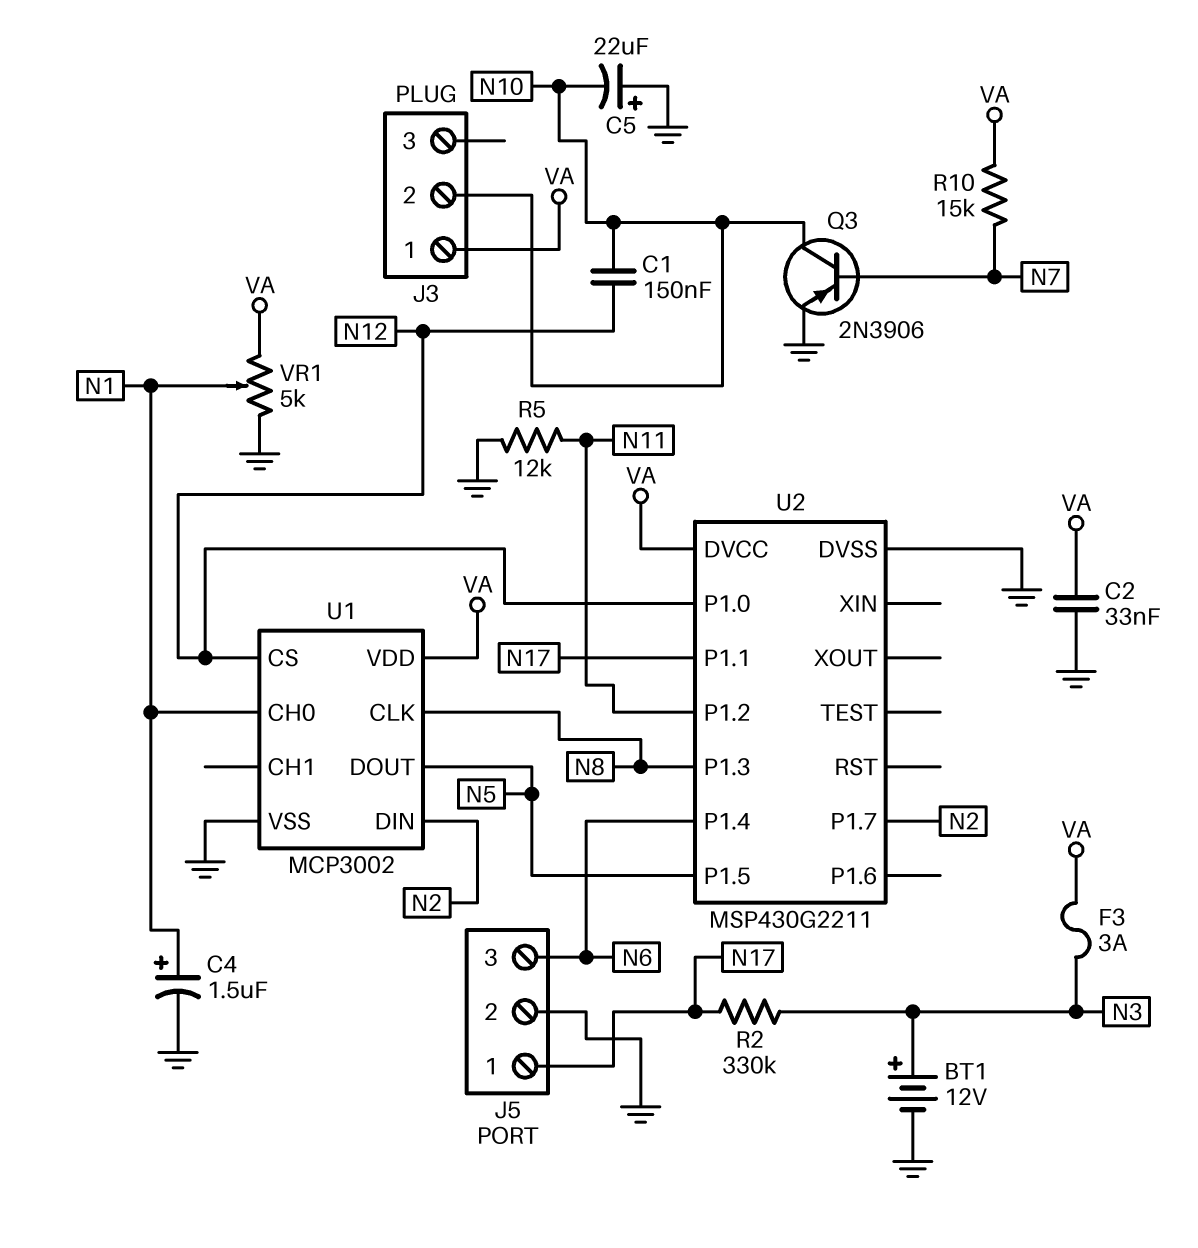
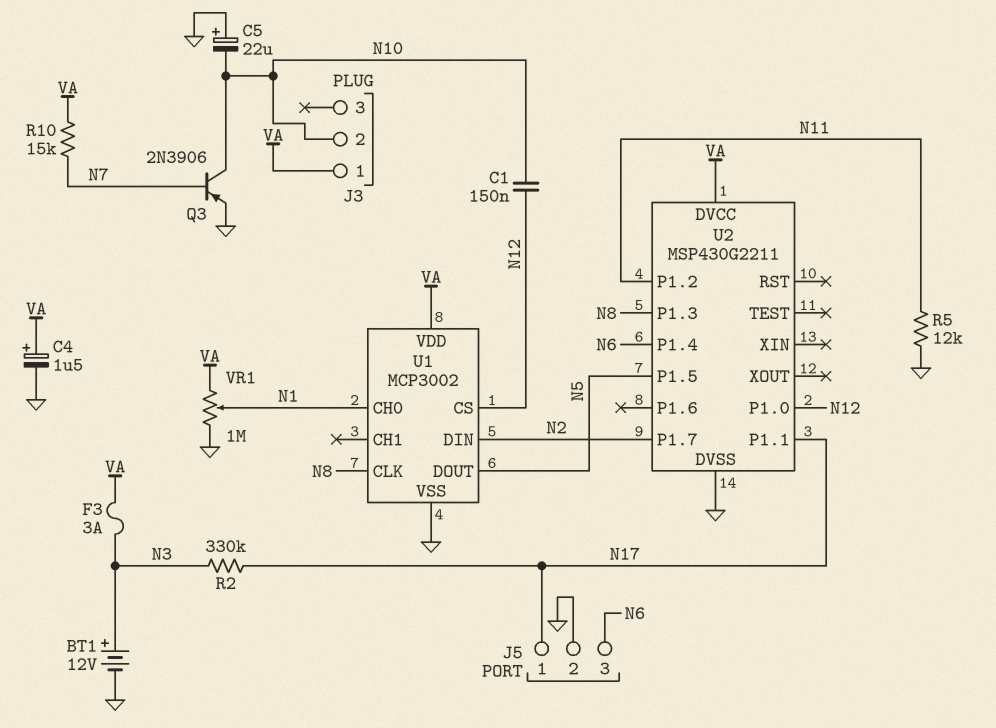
C2: 33nF (GND, VA) -> none
C4: 1.5uF (plus N1, minus GND) -> 1.5uF (plus VA, minus GND)
VR1: 5k (GND, VA, wiper N1) -> 1M (GND, VA, wiper N1)

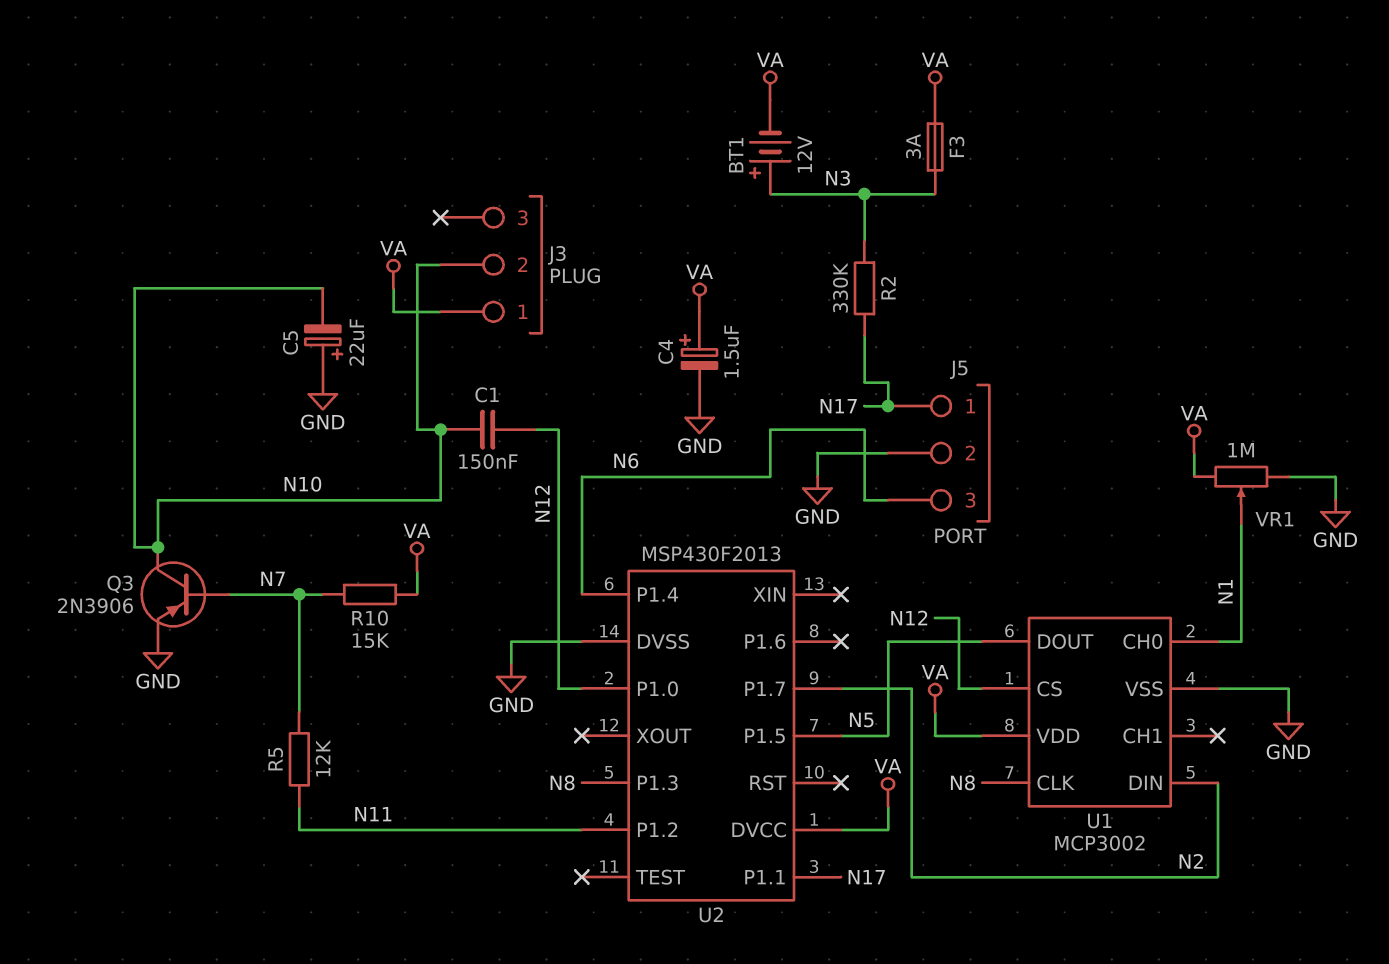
BT1: 12V (plus N3, minus GND) -> 12V (plus N3, minus VA)
R5: 12k (GND, N11) -> 12k (N7, N11)
U2: MSP430G2211 -> MSP430F2013

